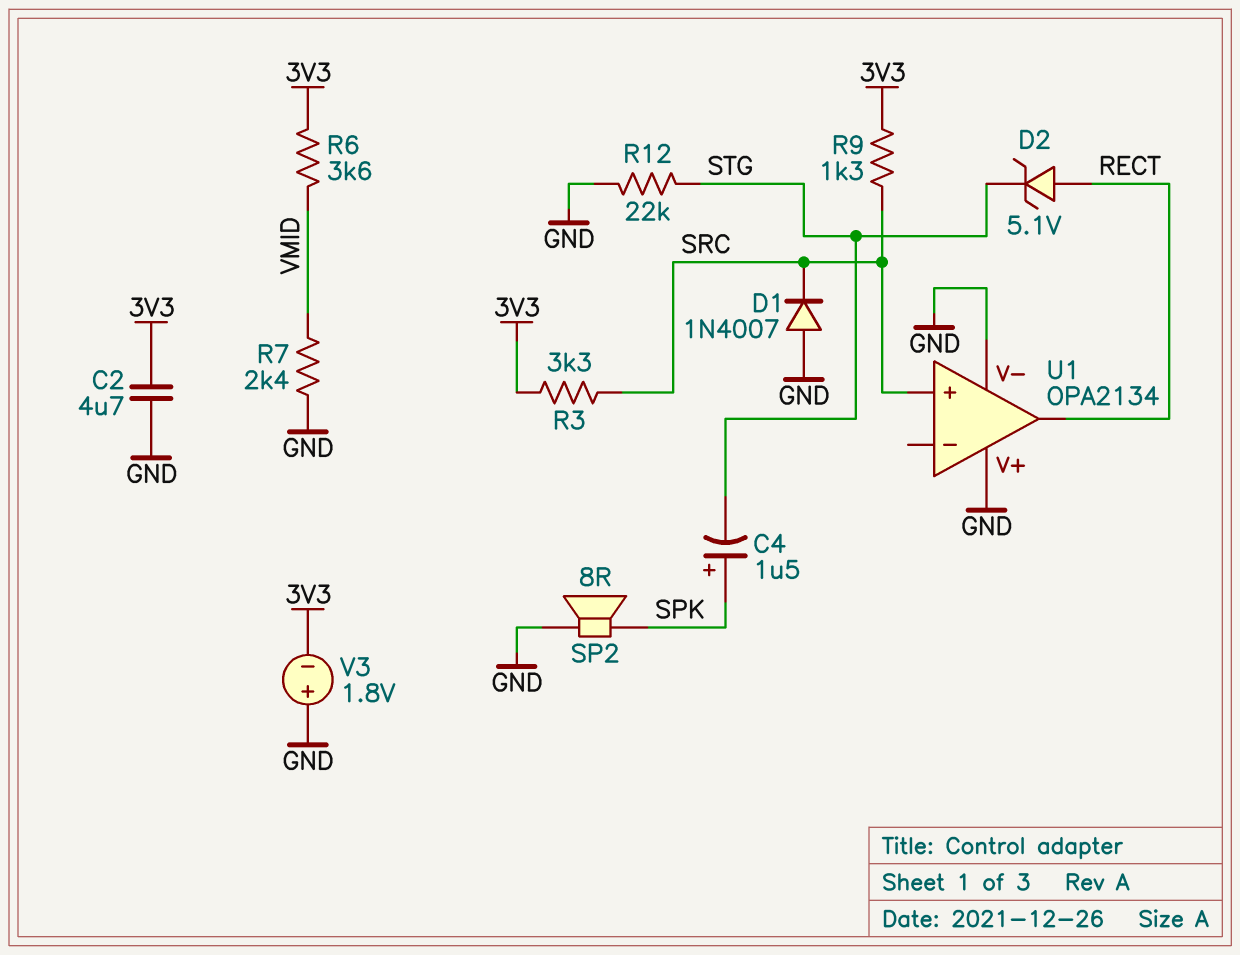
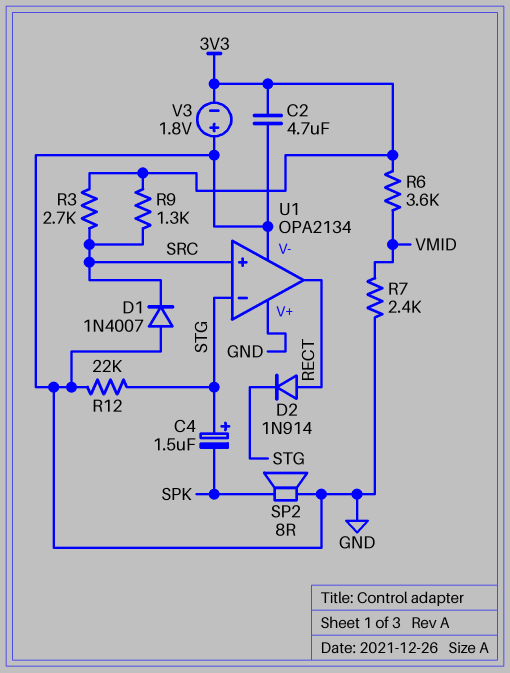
C4: 1.5uF (plus SPK, minus STG) -> 1.5uF (plus STG, minus SPK)
D2: zener 5.1V (A RECT, K STG) -> diode 1N914 (A RECT, K STG)
R3: 3.3k (3V3, SRC) -> 2.7k (3V3, SRC)
U1 pin in-: none -> STG

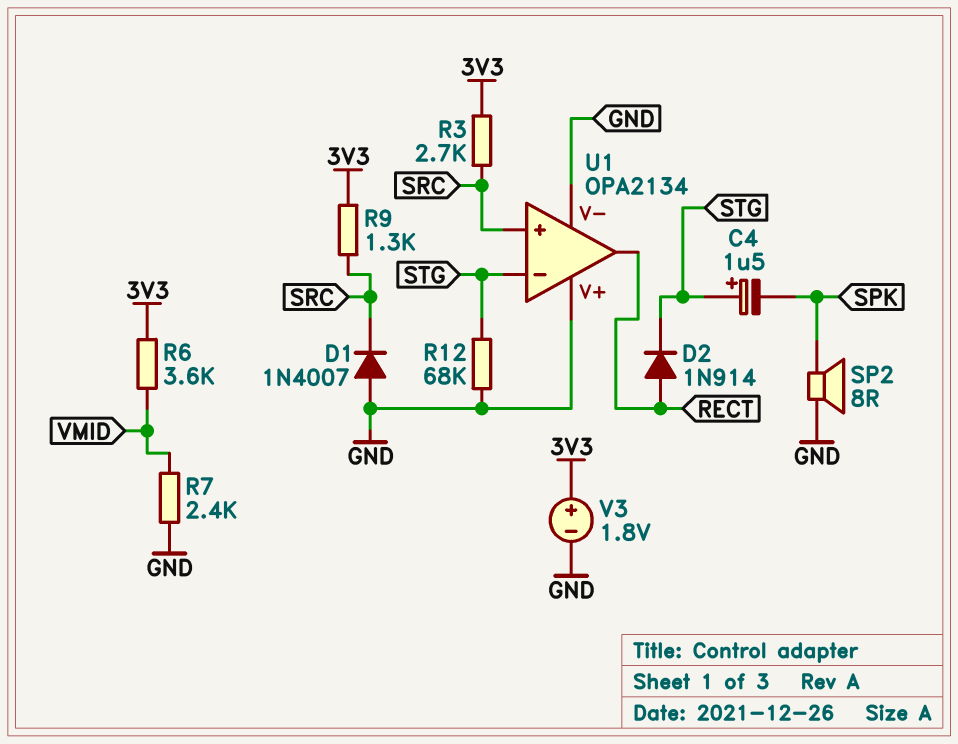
C2: 4.7uF (3V3, GND) -> none
R12: 22k (GND, STG) -> 68k (GND, STG)
V3: 1.8V (plus GND, minus 3V3) -> 1.8V (plus 3V3, minus GND)

